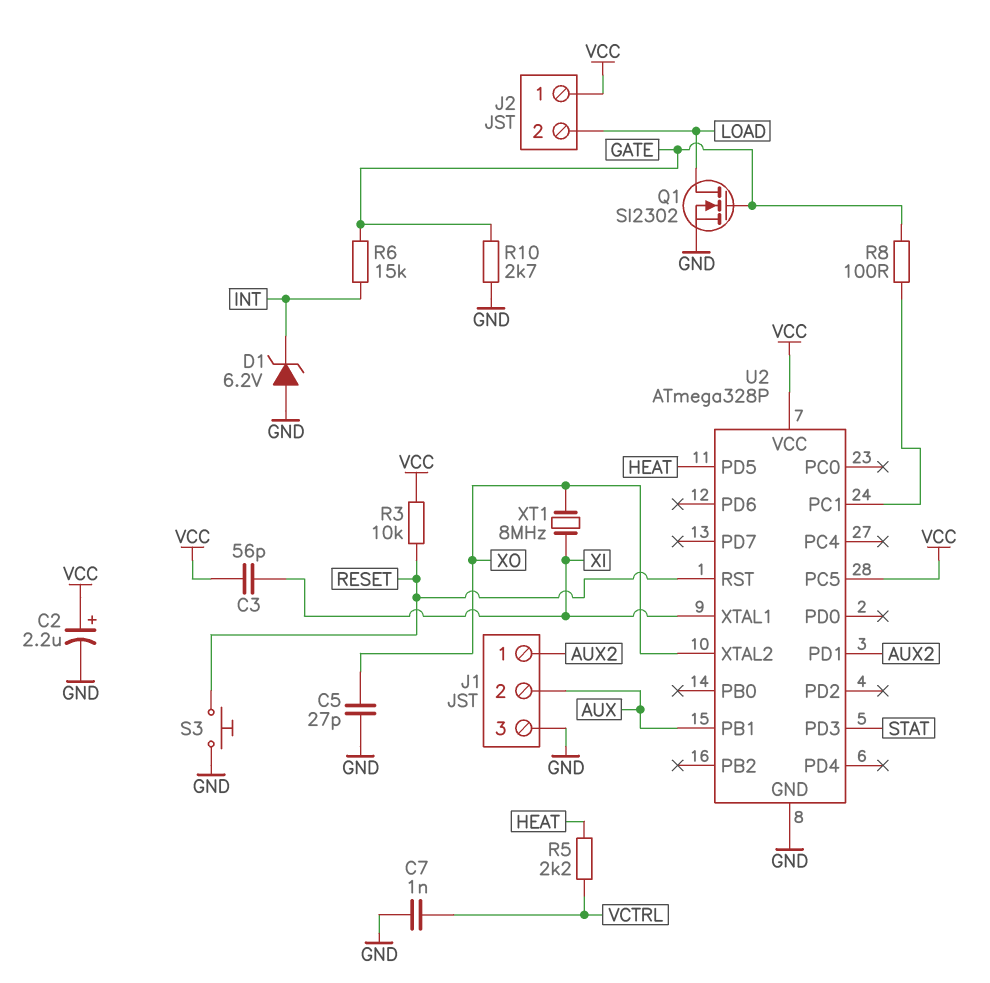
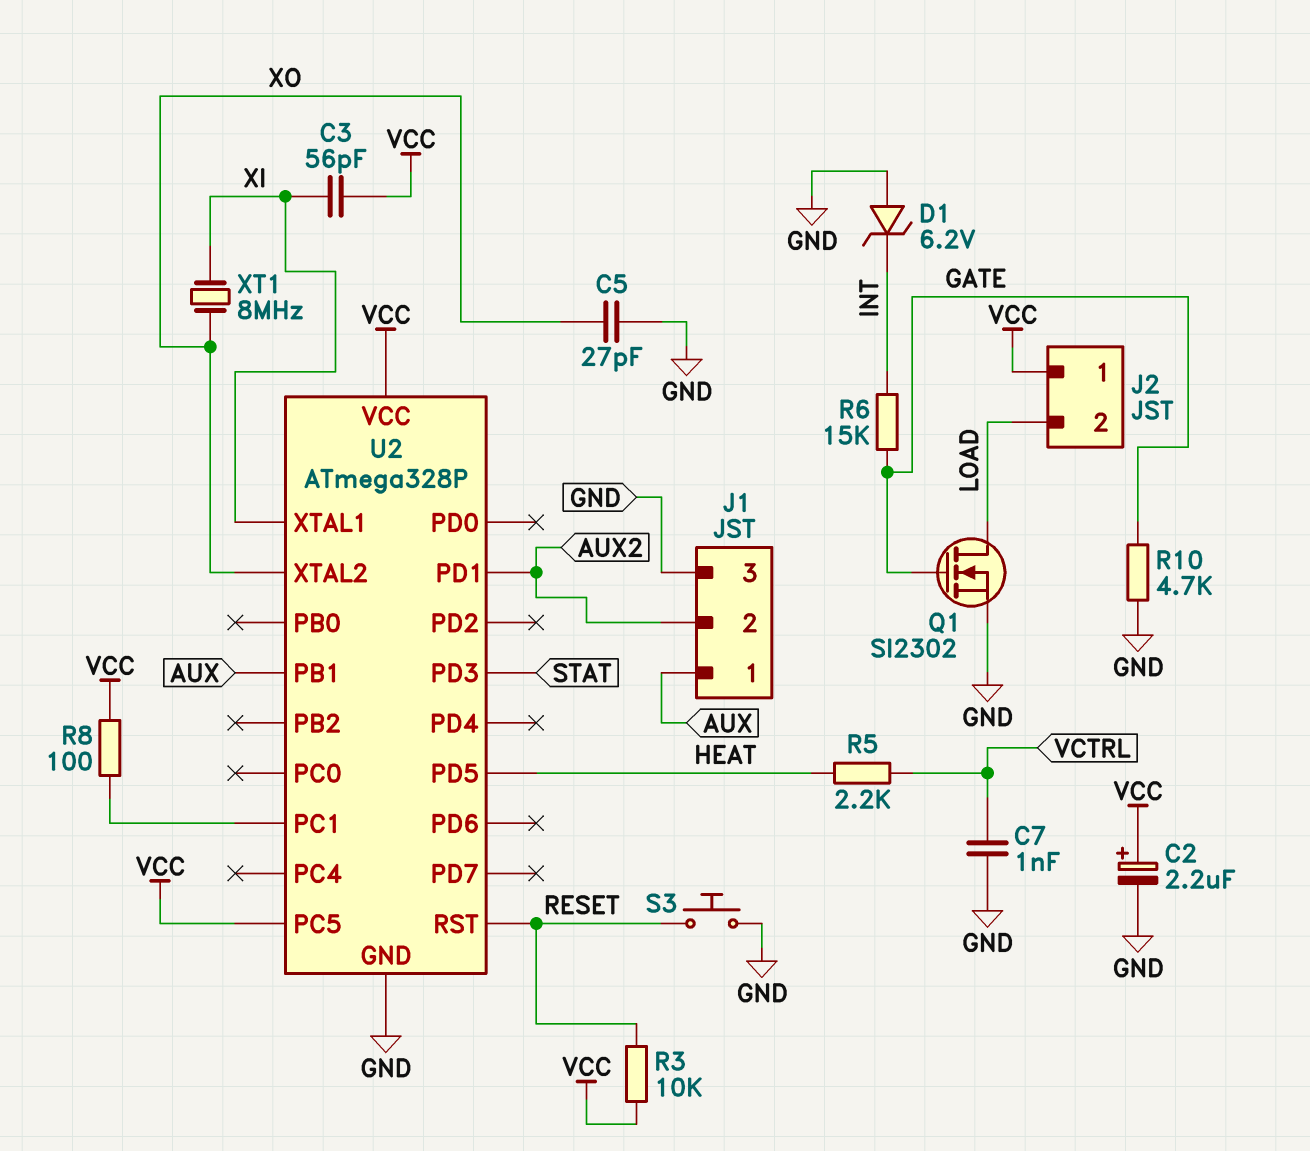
J1 pin 1: AUX2 -> AUX
J1 pin 2: AUX -> AUX2
R8: 100 (GATE, U2/PC1) -> 100 (U2/PC1, VCC)
R10: 2.7k (GATE, GND) -> 4.7k (GATE, GND)

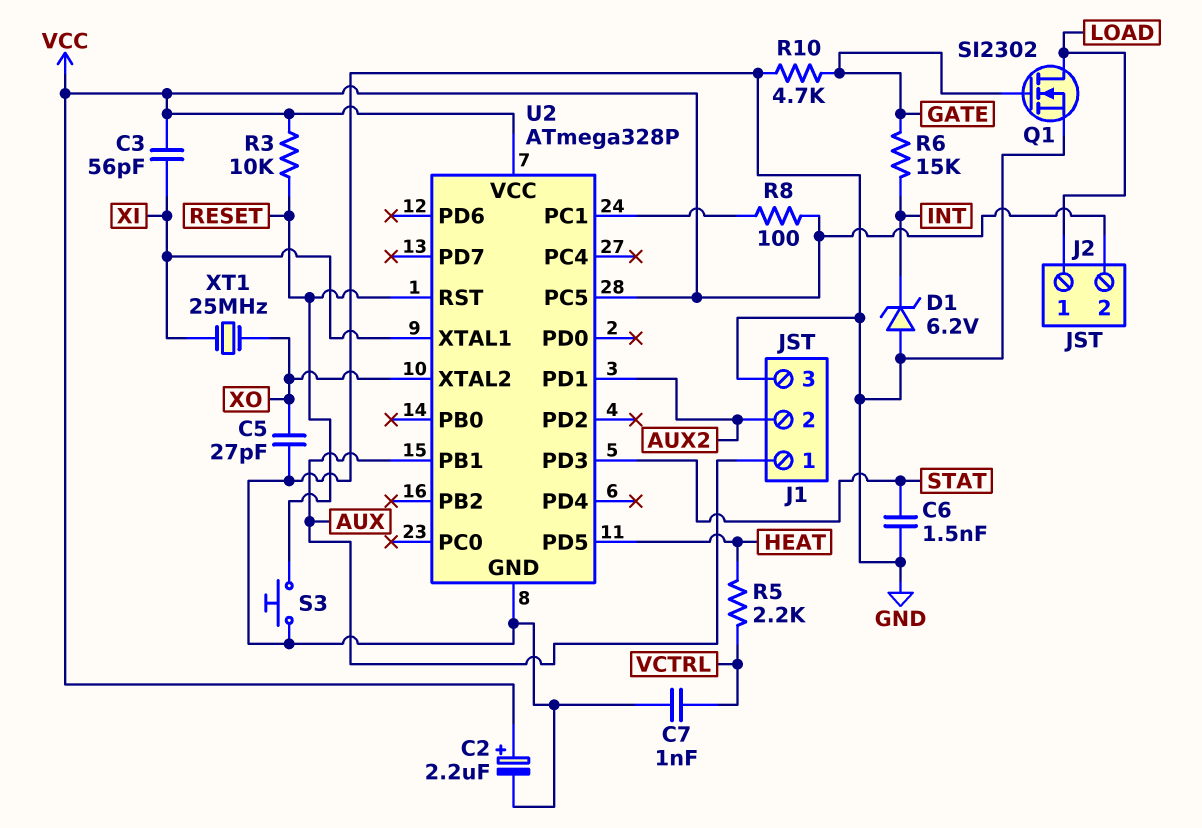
C6: none -> 1.5nF (GND, STAT)
J2 pin 1: VCC -> LOAD
J2 pin 2: LOAD -> VCC
XT1: 8MHz (XI, XO) -> 25MHz (XI, XO)

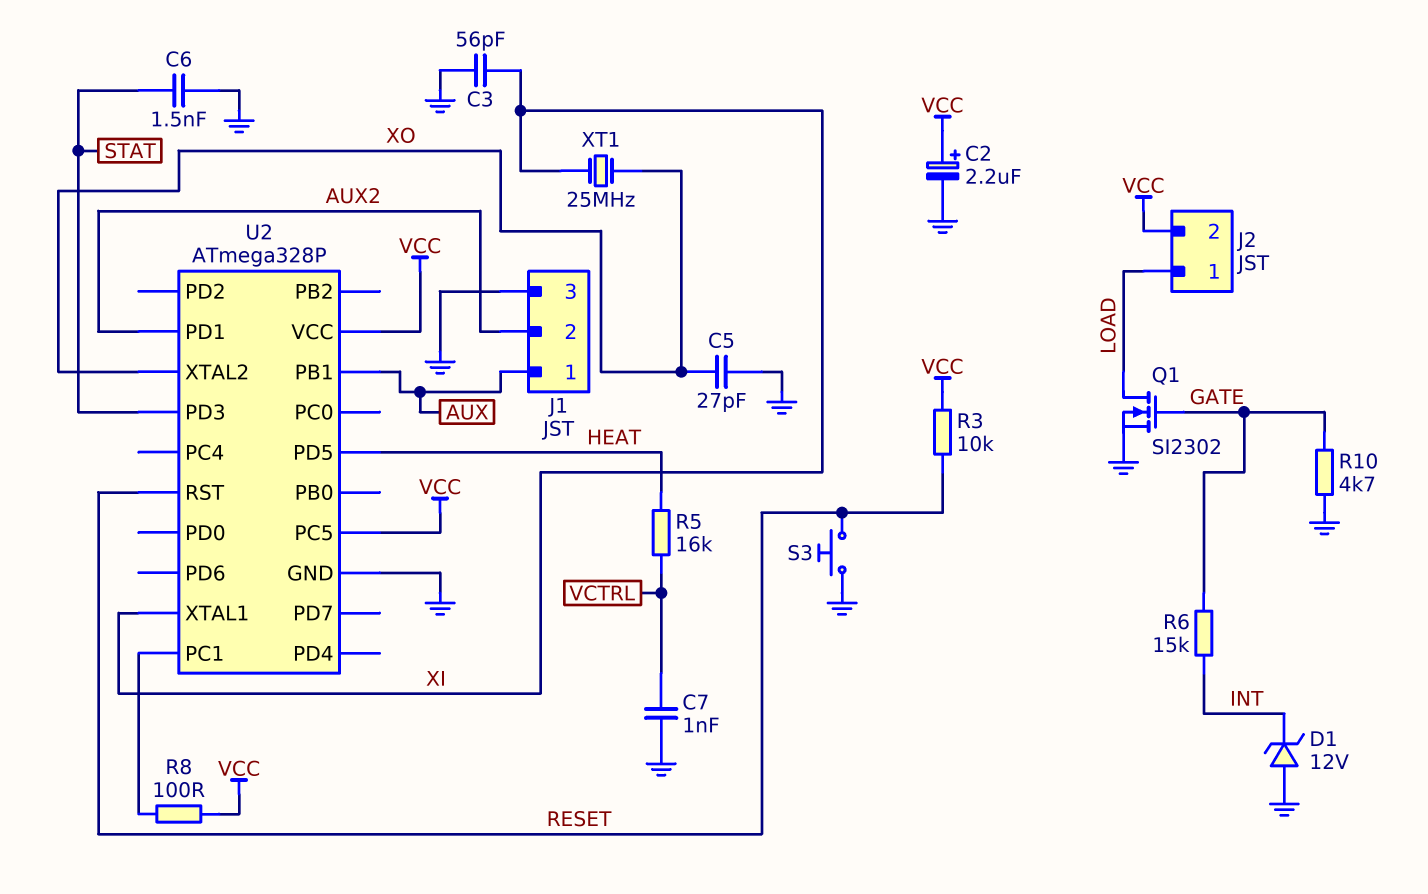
C3: 56pF (VCC, XI) -> 56pF (GND, XI)
D1: zener 6.2V (A GND, K INT) -> zener 12V (A GND, K INT)
R5: 2.2k (HEAT, VCTRL) -> 16k (HEAT, VCTRL)

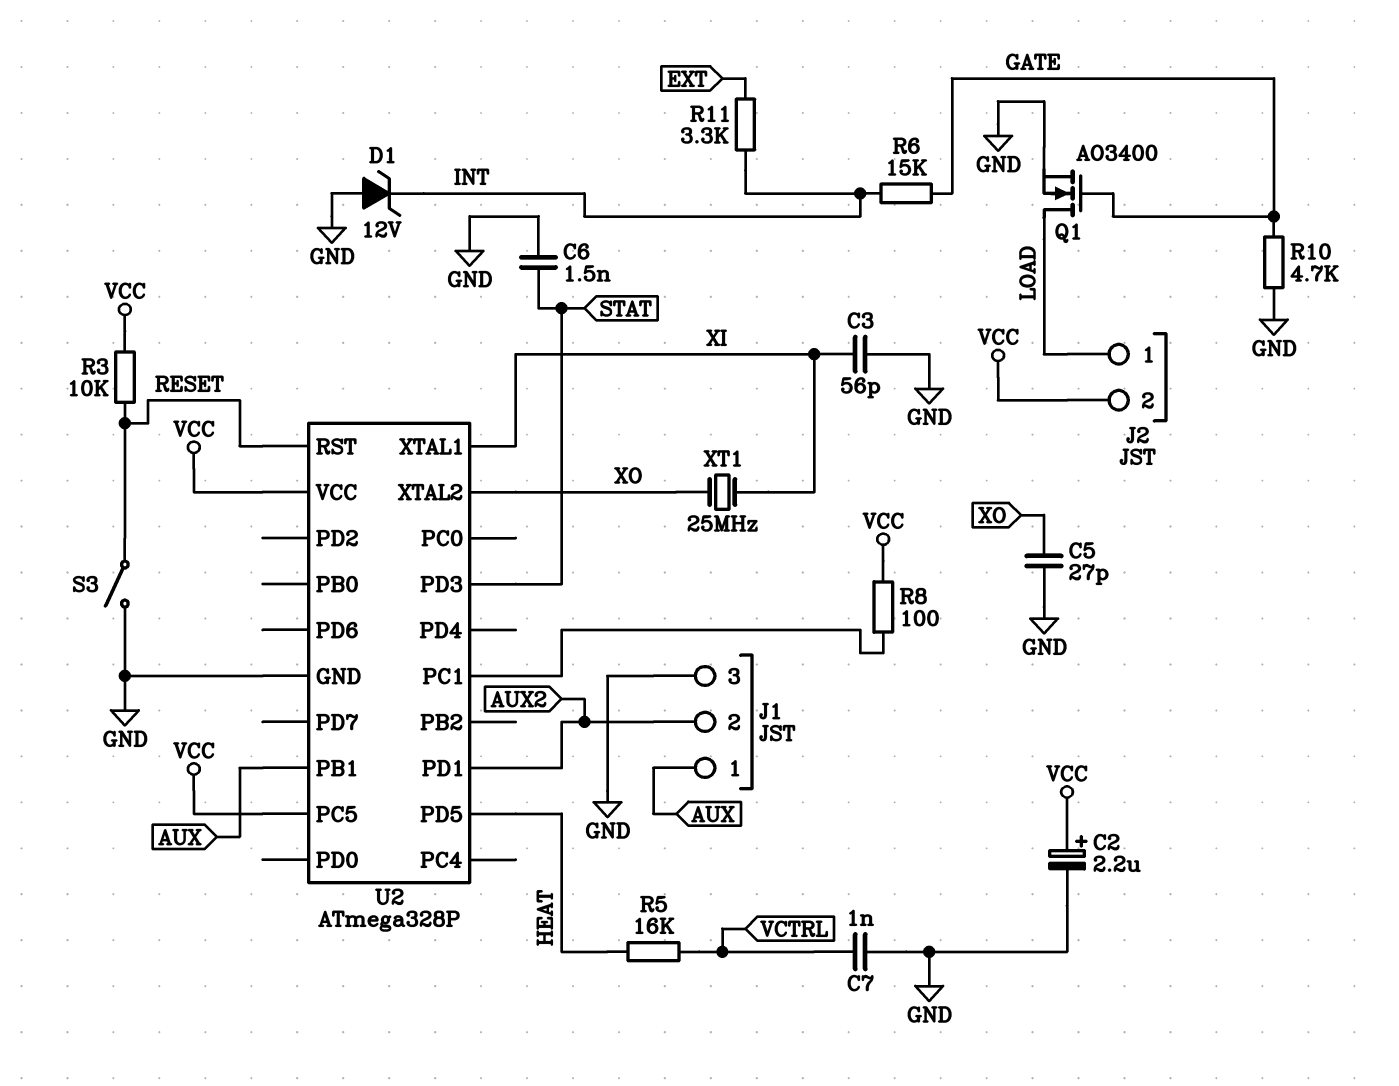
Q1: NMOS SI2302 (G GATE, D LOAD, S GND) -> NMOS AO3400 (G GATE, D LOAD, S GND)
R11: none -> 3.3k (EXT, INT)
S3: button (GND, RESET) -> switch (GND, RESET)

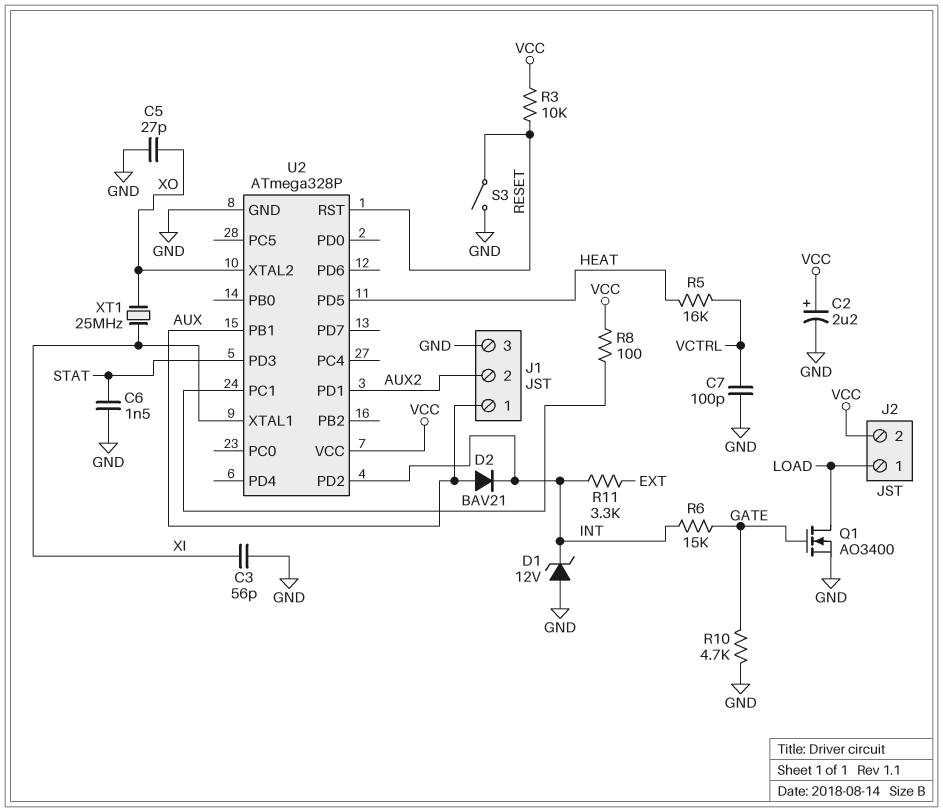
C7: 1nF (GND, VCTRL) -> 100pF (GND, VCTRL)
D2: none -> diode BAV21 (A AUX, K INT)
U2 pin PC5: VCC -> none
U2 pin PD2: none -> INT

